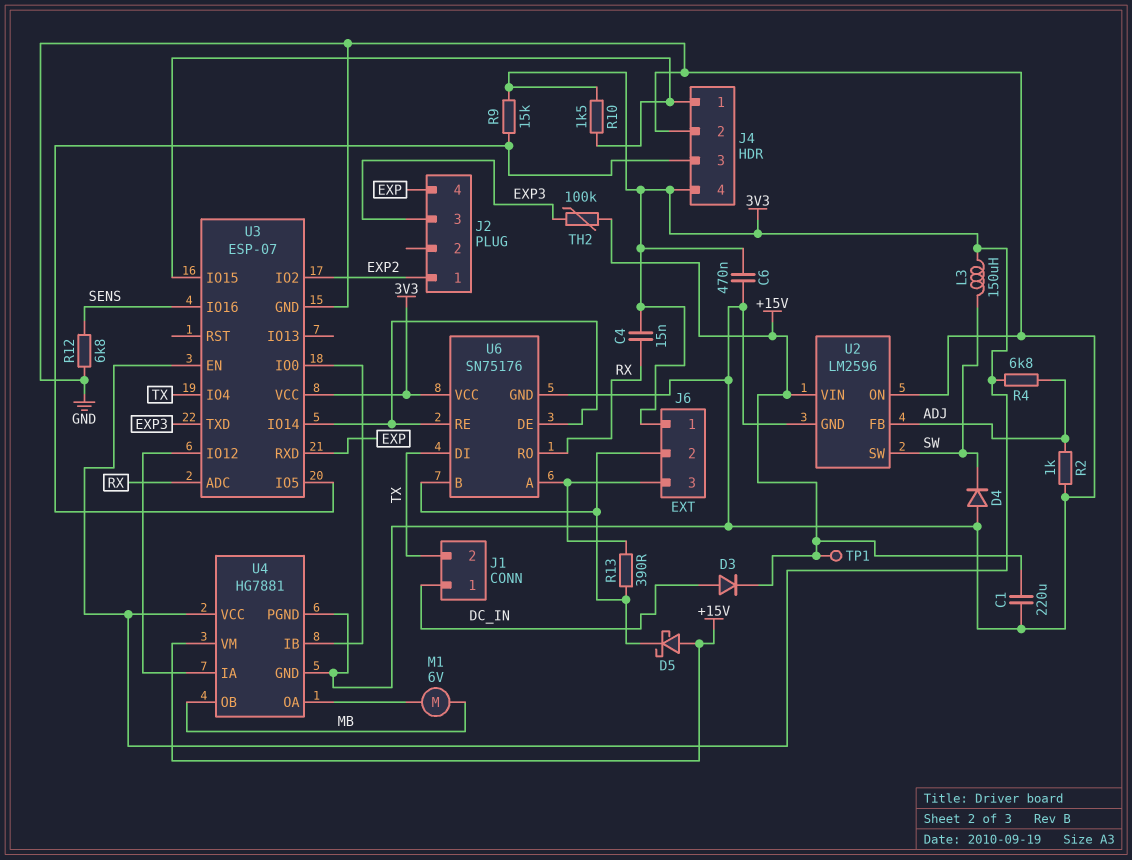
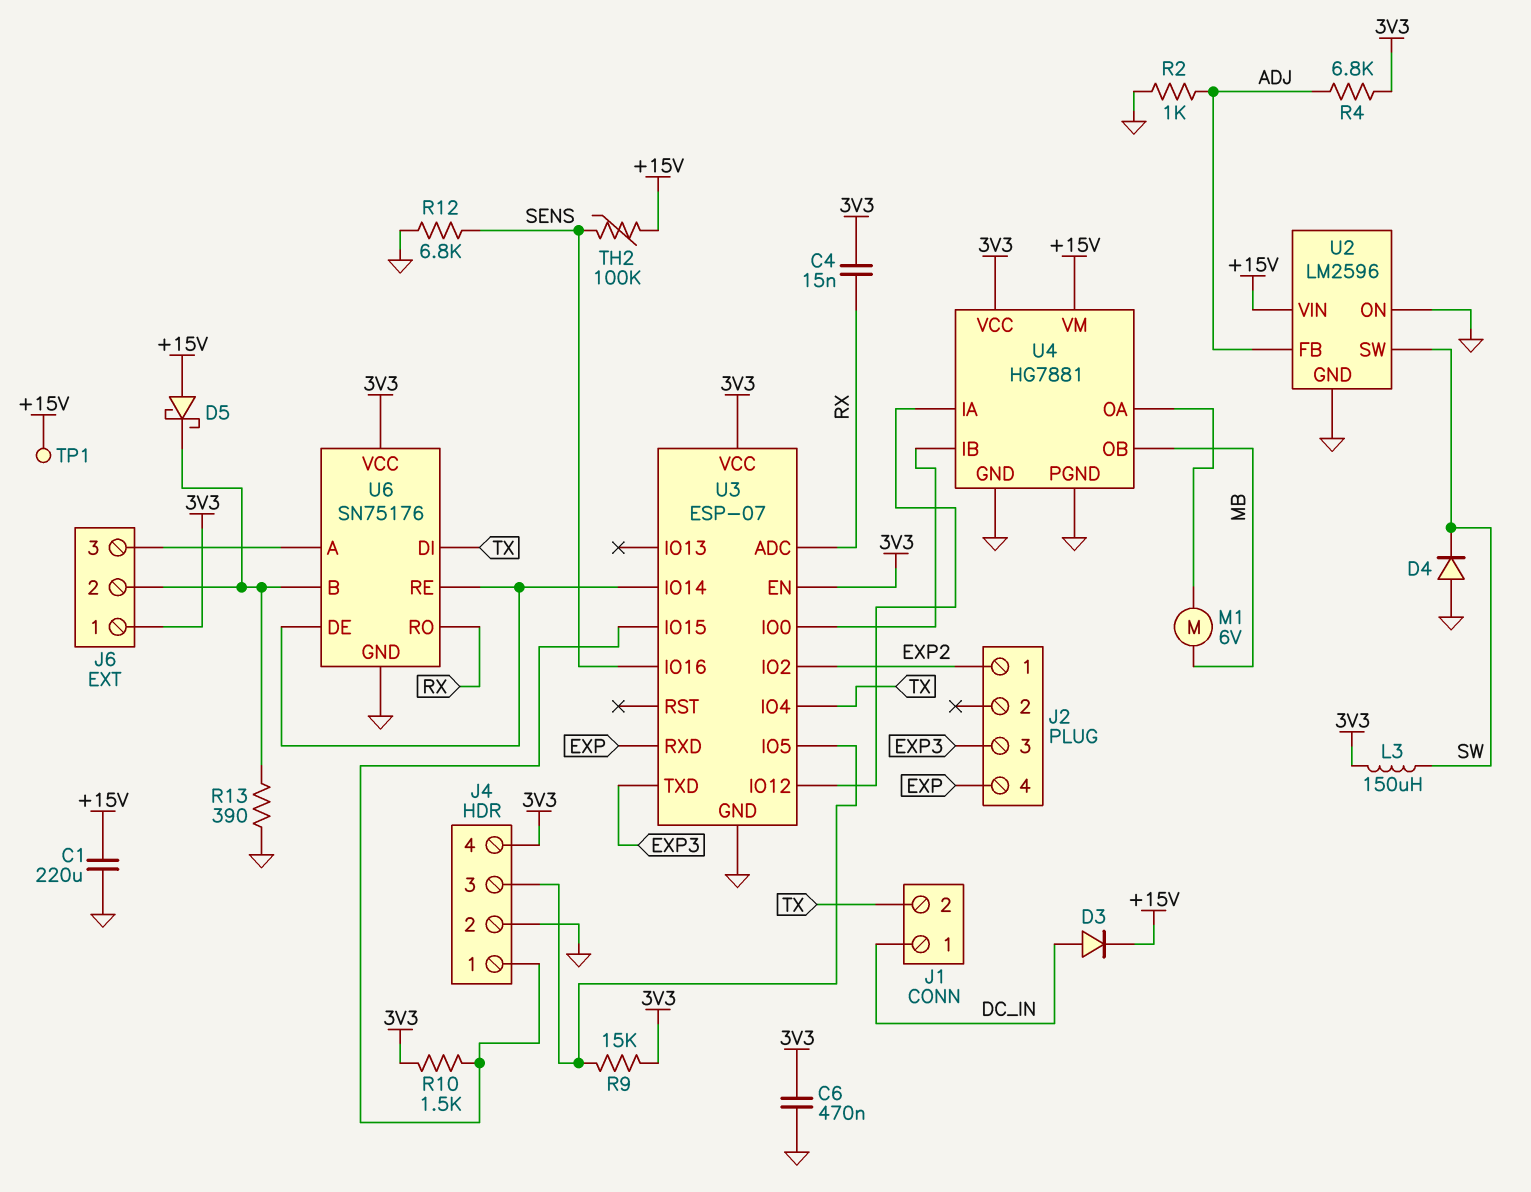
R13: 390 (J6/2, J6/3) -> 390 (GND, J6/2)
TH2: 100k (+15V, EXP3) -> 100k (+15V, SENS)

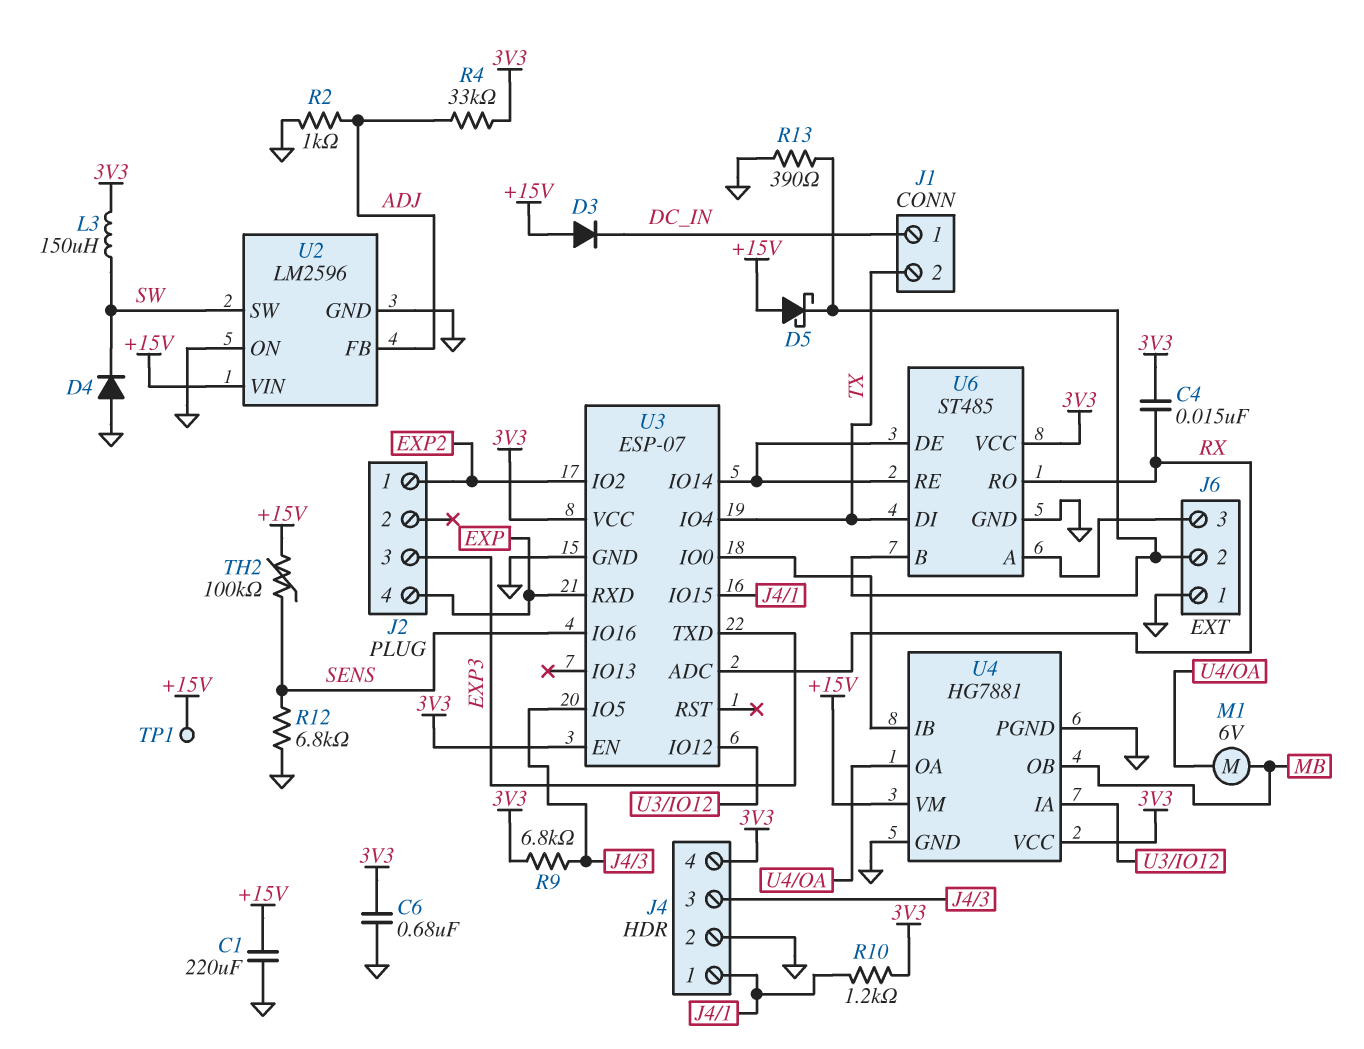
C6: 470nF (3V3, GND) -> 680nF (3V3, GND)
D3: diode (A DC_IN, K +15V) -> diode (A +15V, K DC_IN)
J6 pin 1: 3V3 -> GND
R4: 6.8k (3V3, ADJ) -> 33k (3V3, ADJ)
R9: 15k (3V3, J4/3) -> 6.8k (3V3, J4/3)
R10: 1.5k (3V3, J4/1) -> 1.2k (3V3, J4/1)
U6: SN75176 -> ST485

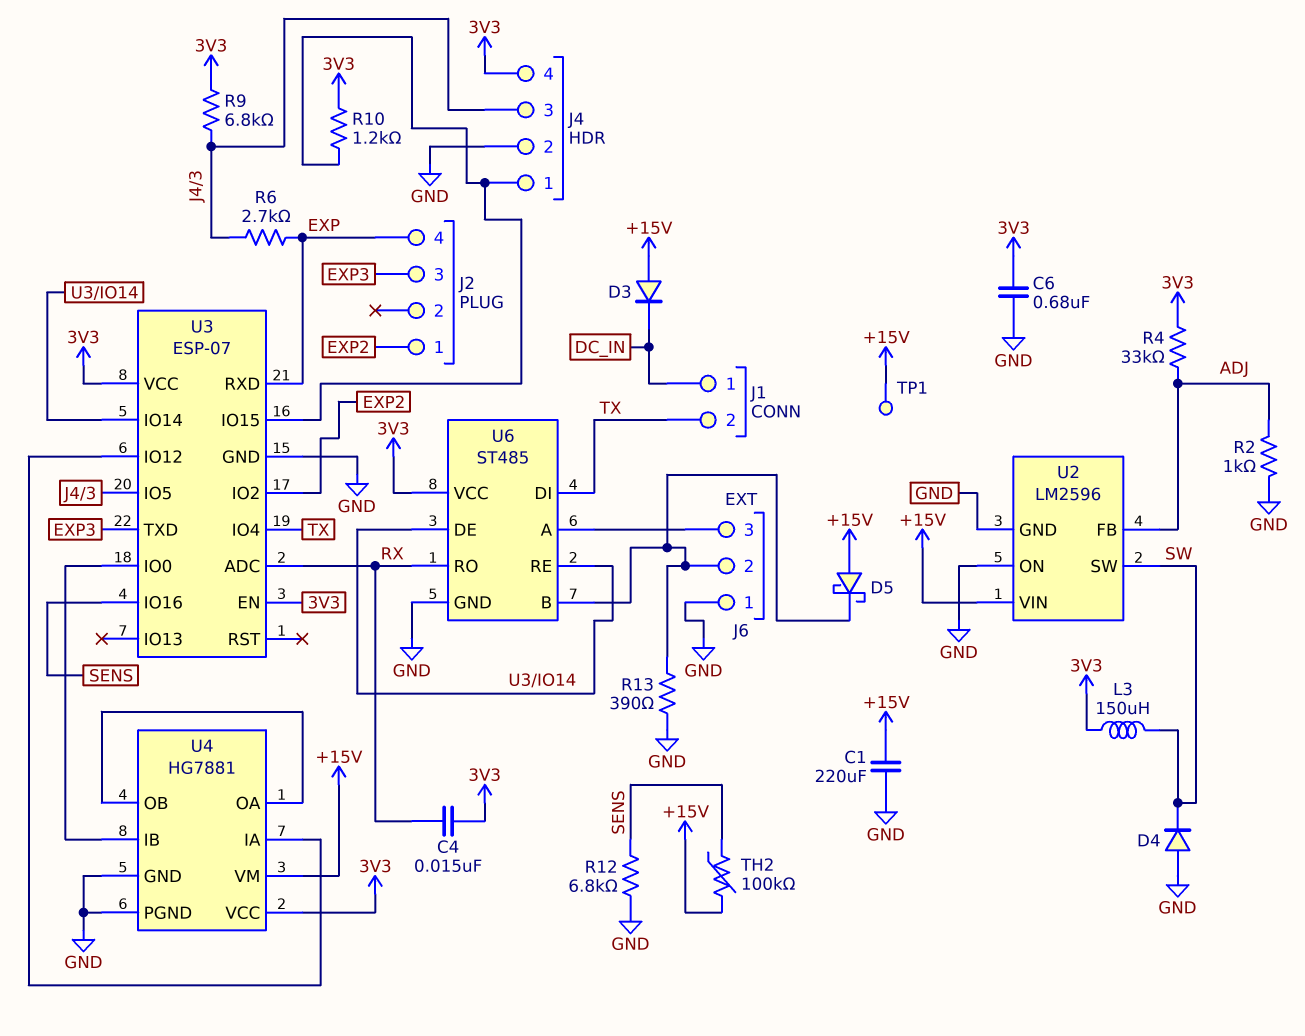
M1: motor 6V (MB, U4/OA) -> none
R6: none -> 2.7k (EXP, J4/3)
U4 pin OB: MB -> U4/OA

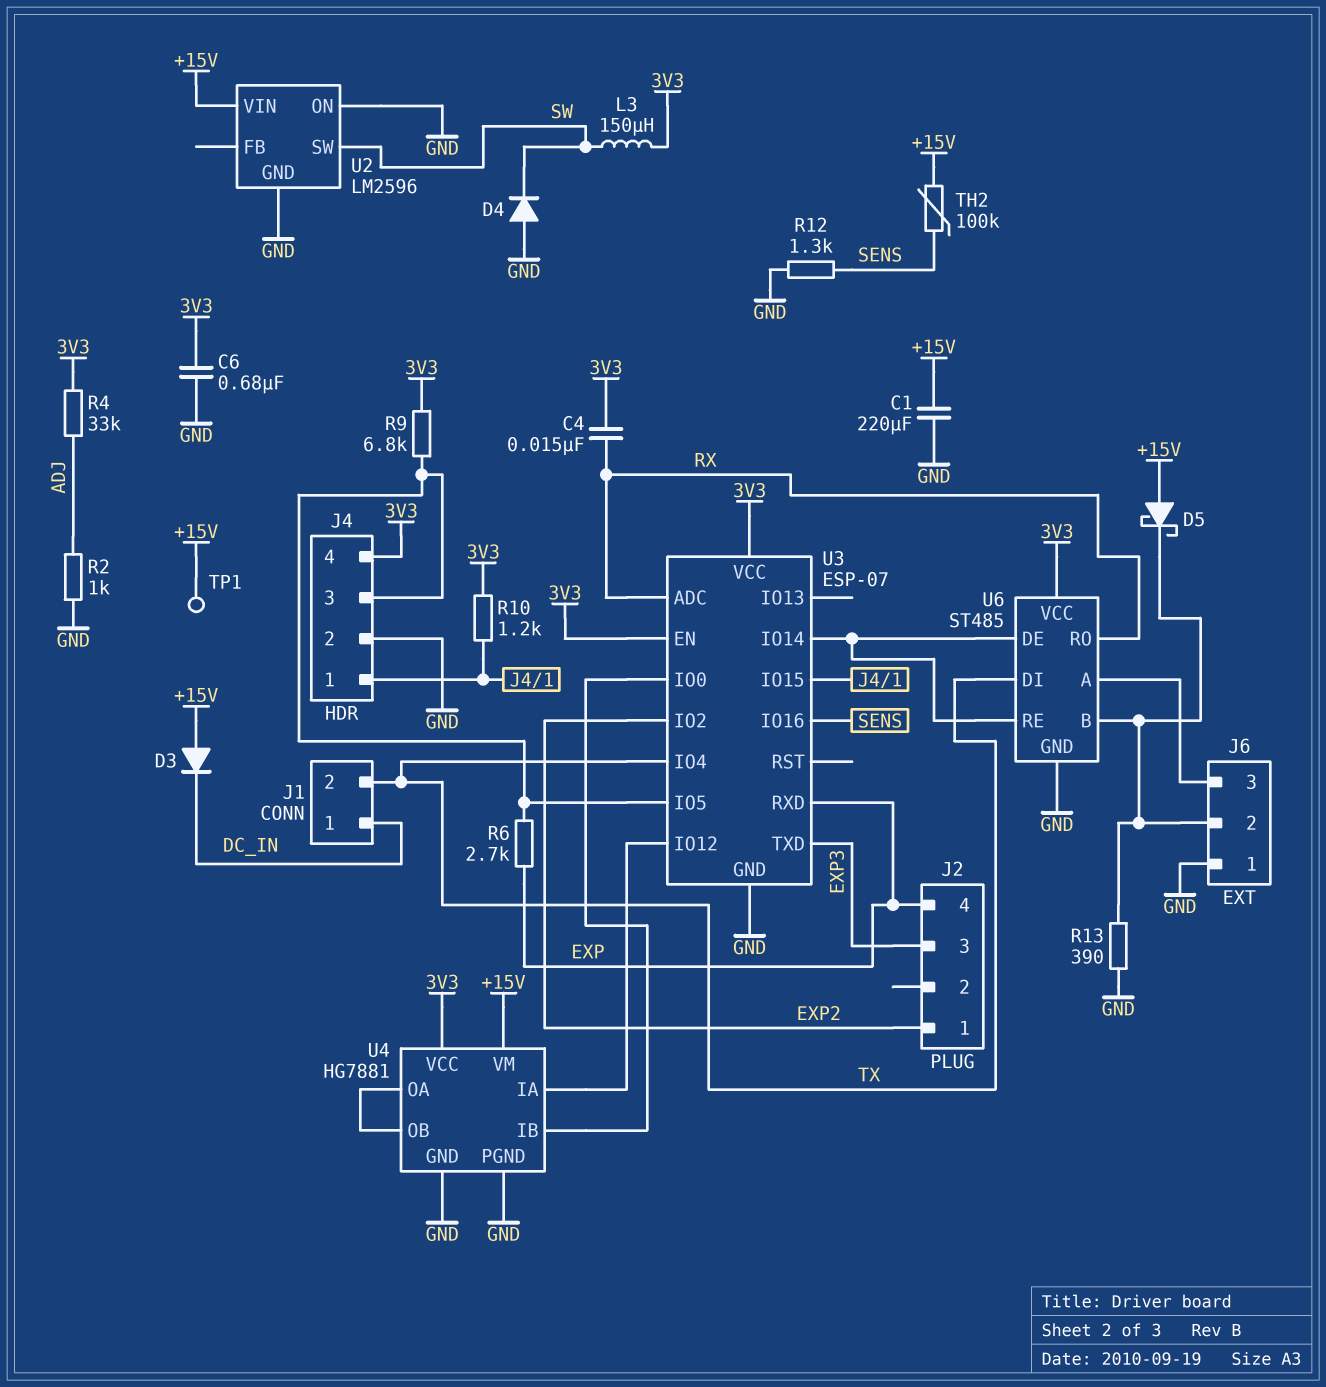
R12: 6.8k (GND, SENS) -> 1.3k (GND, SENS)
U2 pin FB: ADJ -> none

